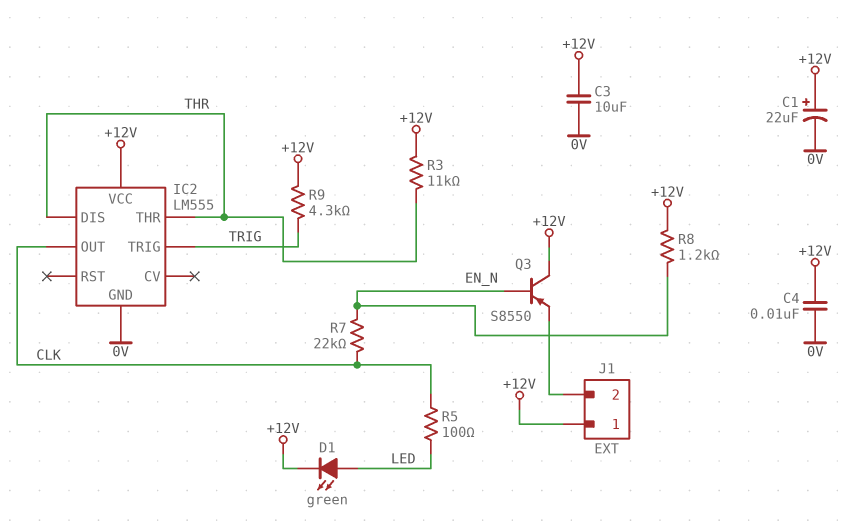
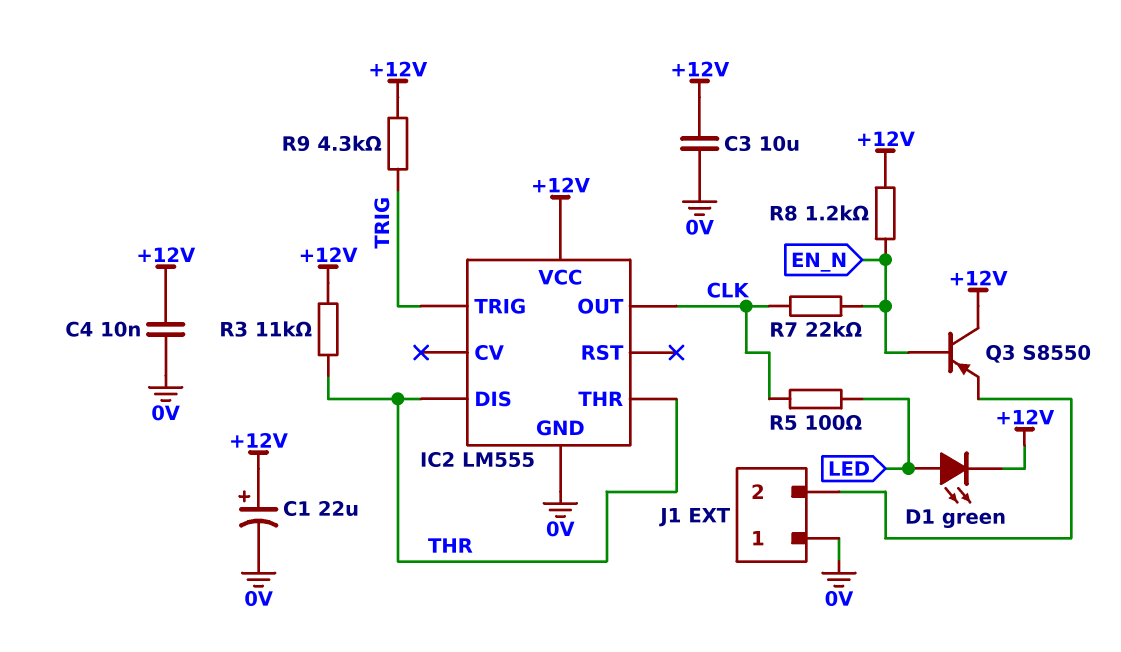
J1 pin 1: +12V -> 0V

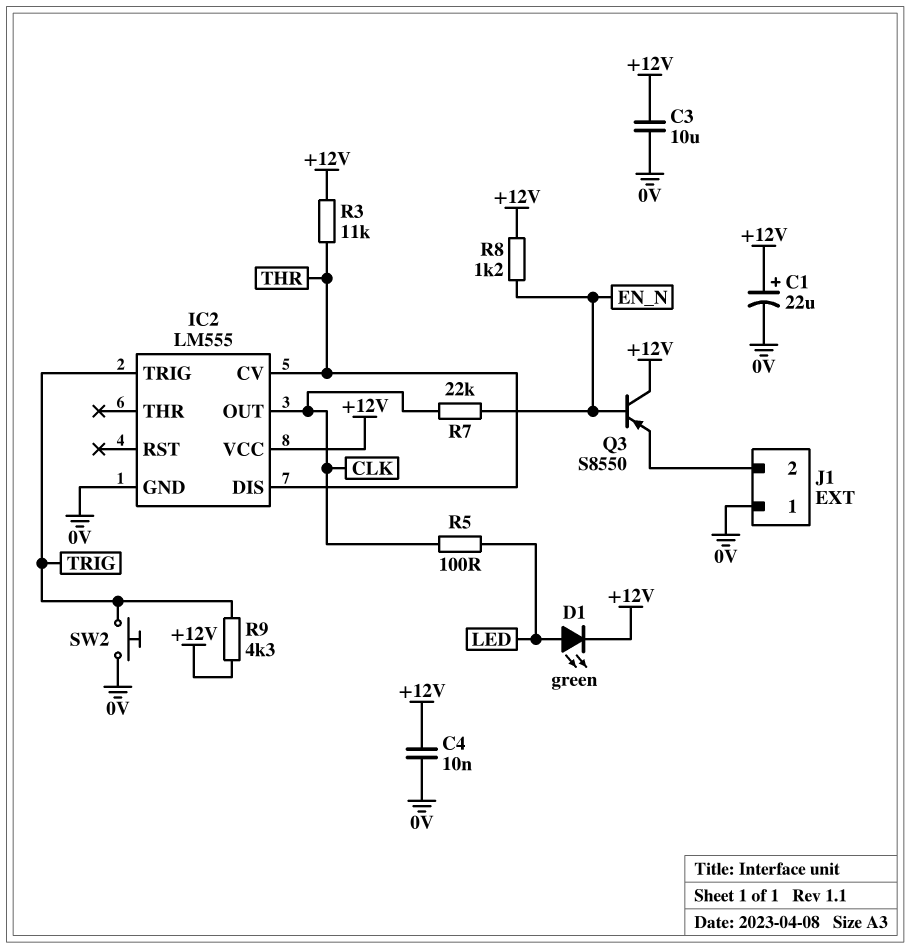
IC2 pin CV: none -> THR
IC2 pin THR: THR -> none
SW2: none -> button (0V, TRIG)

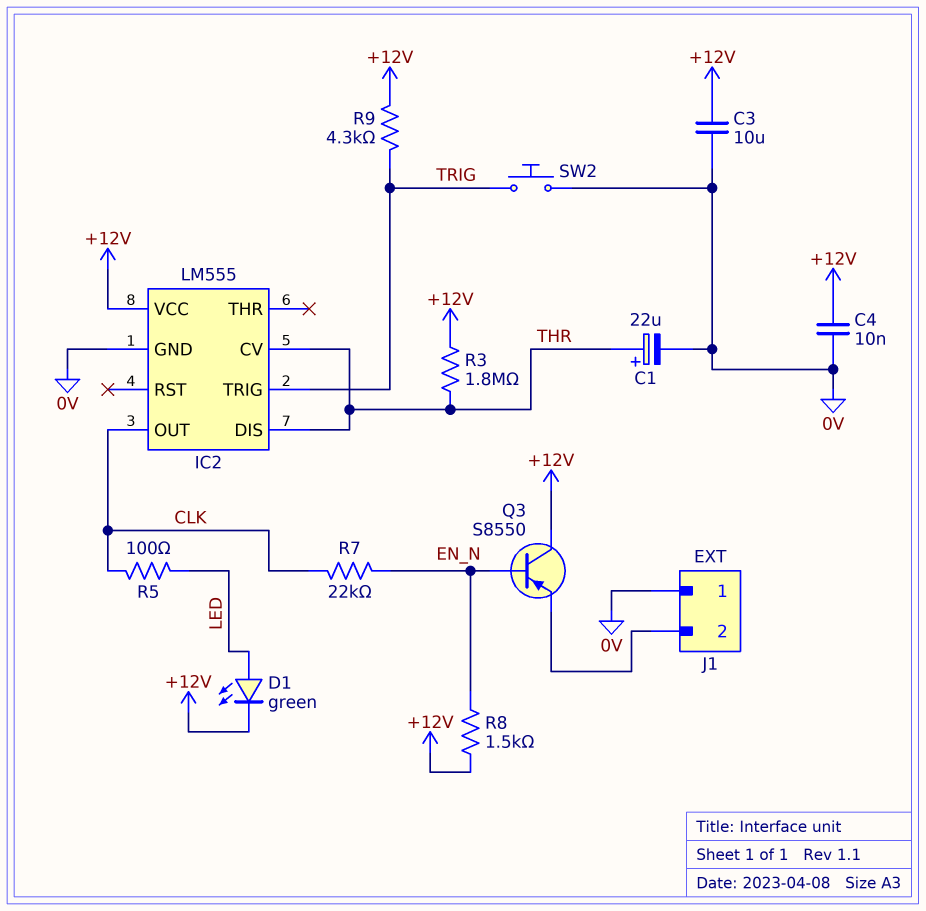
C1: 22uF (plus +12V, minus 0V) -> 22uF (plus THR, minus 0V)
R3: 11k (+12V, THR) -> 1.8M (+12V, THR)
R8: 1.2k (+12V, EN_N) -> 1.5k (+12V, EN_N)

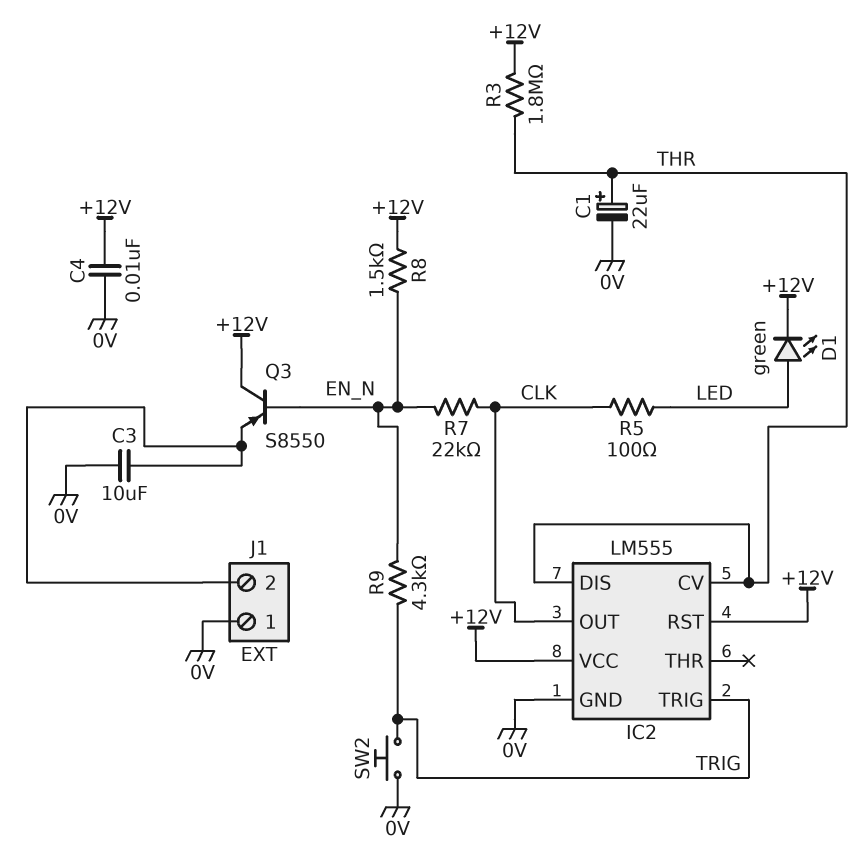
C3: 10uF (+12V, 0V) -> 10uF (0V, J1/2)
IC2 pin RST: none -> +12V
R9: 4.3k (+12V, TRIG) -> 4.3k (EN_N, TRIG)

